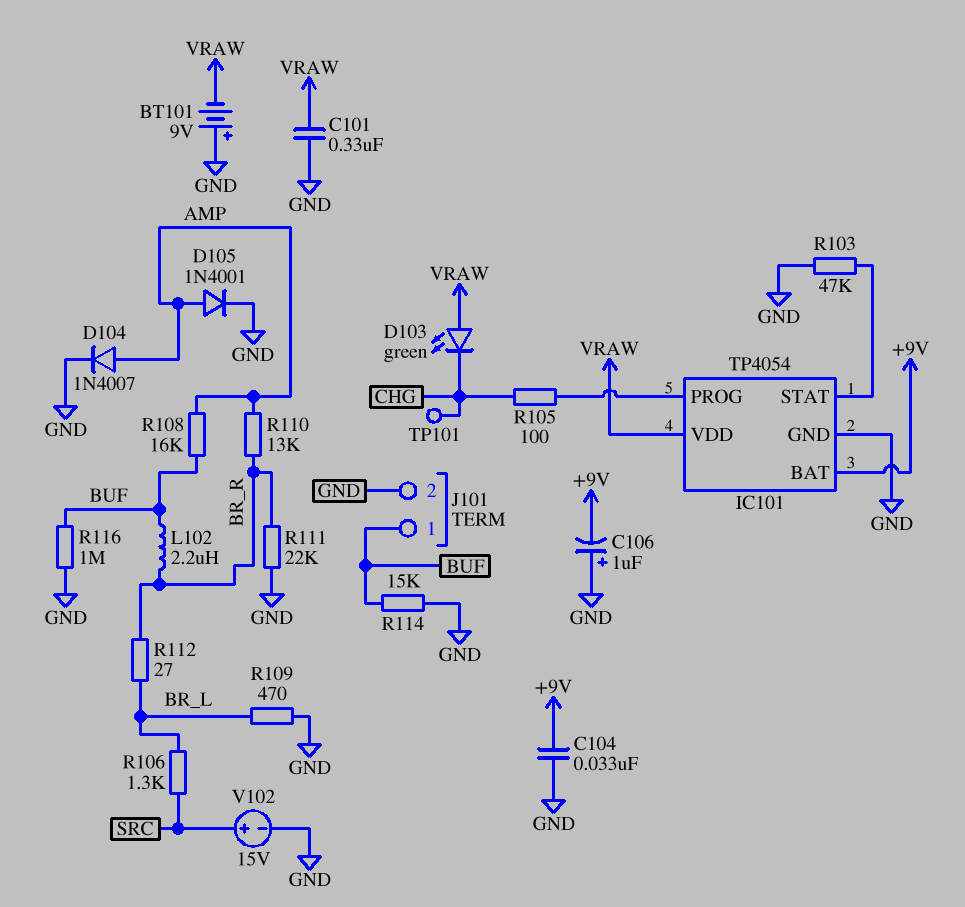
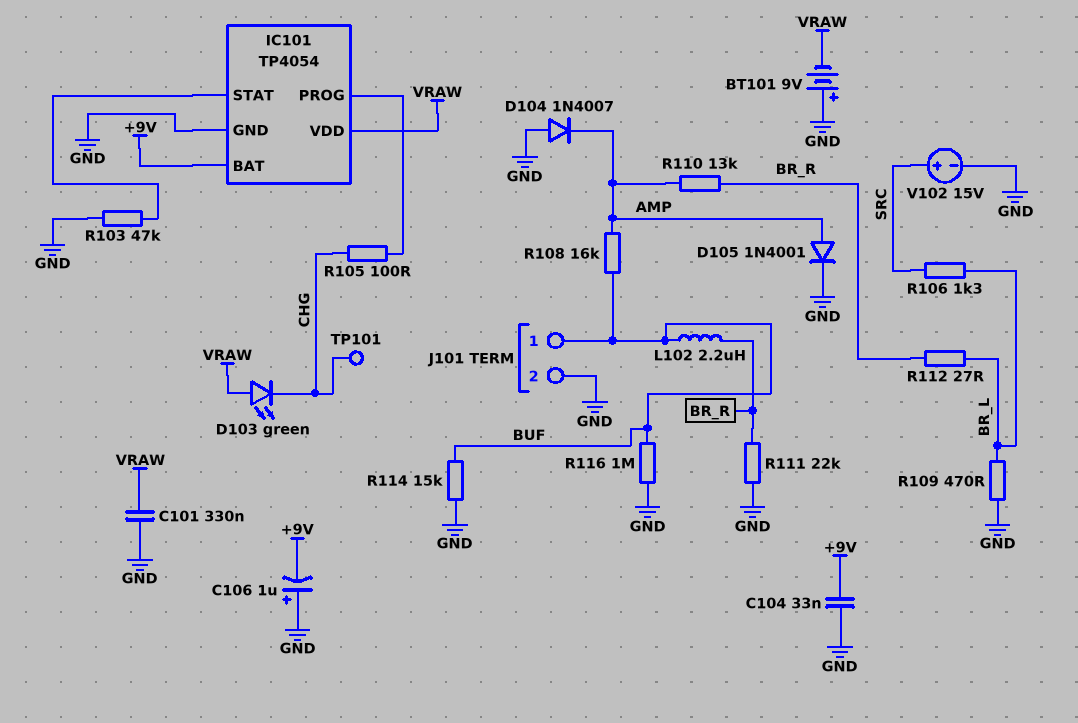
D104: diode 1N4007 (A AMP, K GND) -> diode 1N4007 (A GND, K AMP)

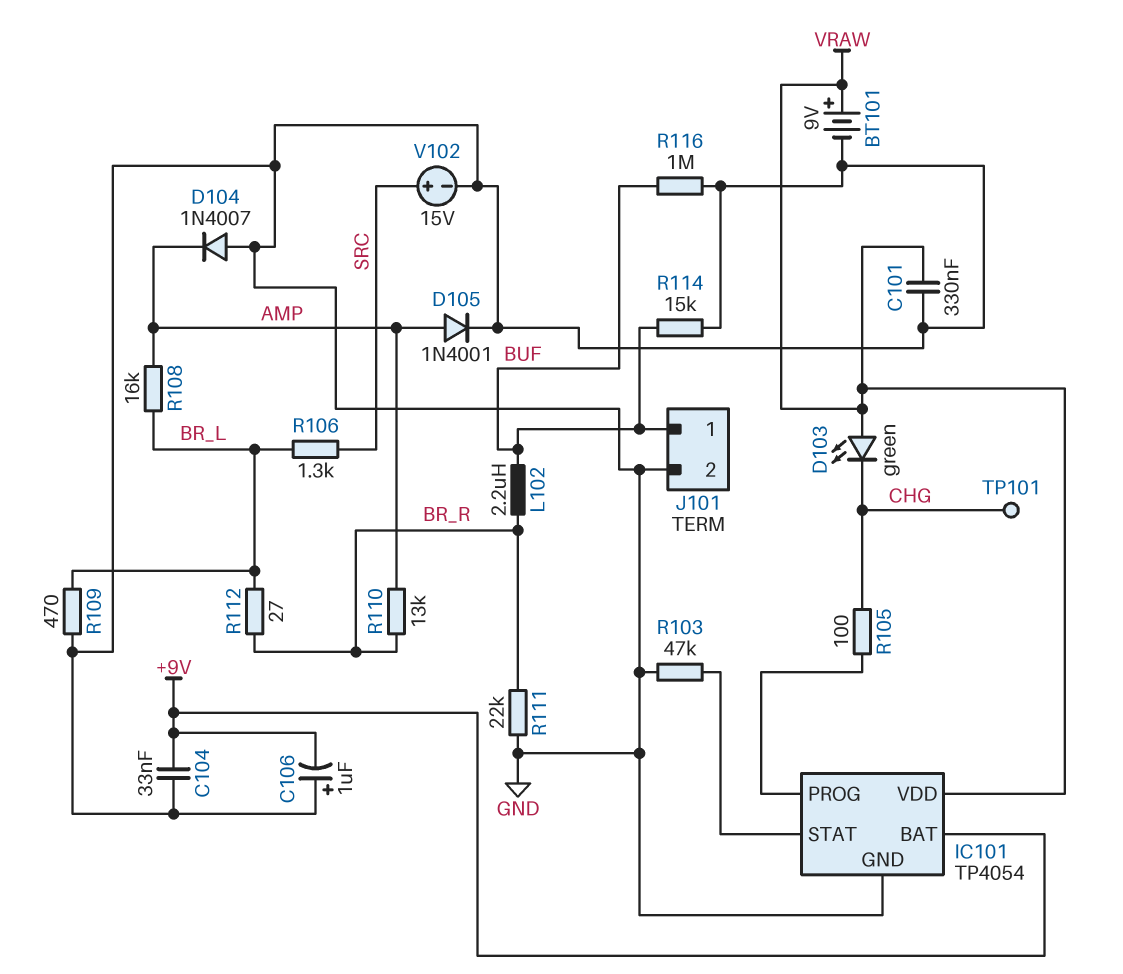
BT101: 9V (plus GND, minus VRAW) -> 9V (plus VRAW, minus GND)
R108: 16k (AMP, BUF) -> 16k (AMP, BR_L)

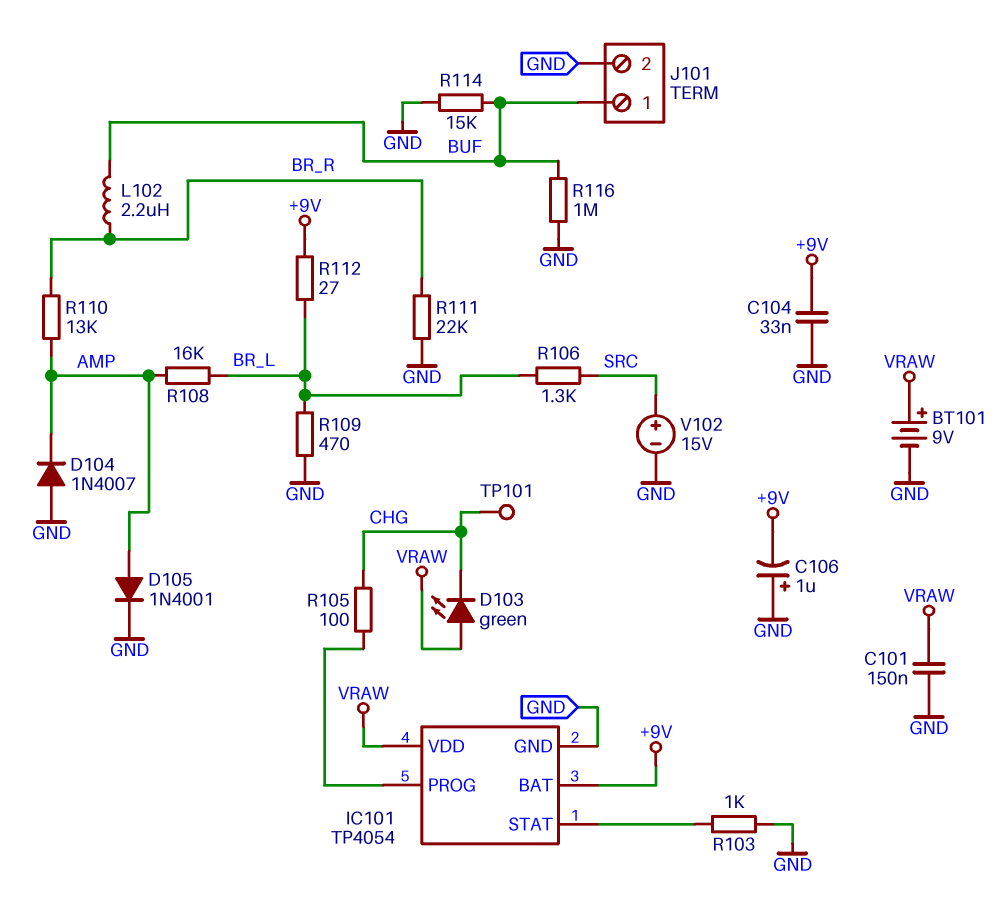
C101: 330nF (GND, VRAW) -> 150nF (GND, VRAW)
R103: 47k (GND, IC101/STAT) -> 1k (GND, IC101/STAT)
R112: 27 (BR_L, BR_R) -> 27 (+9V, BR_L)

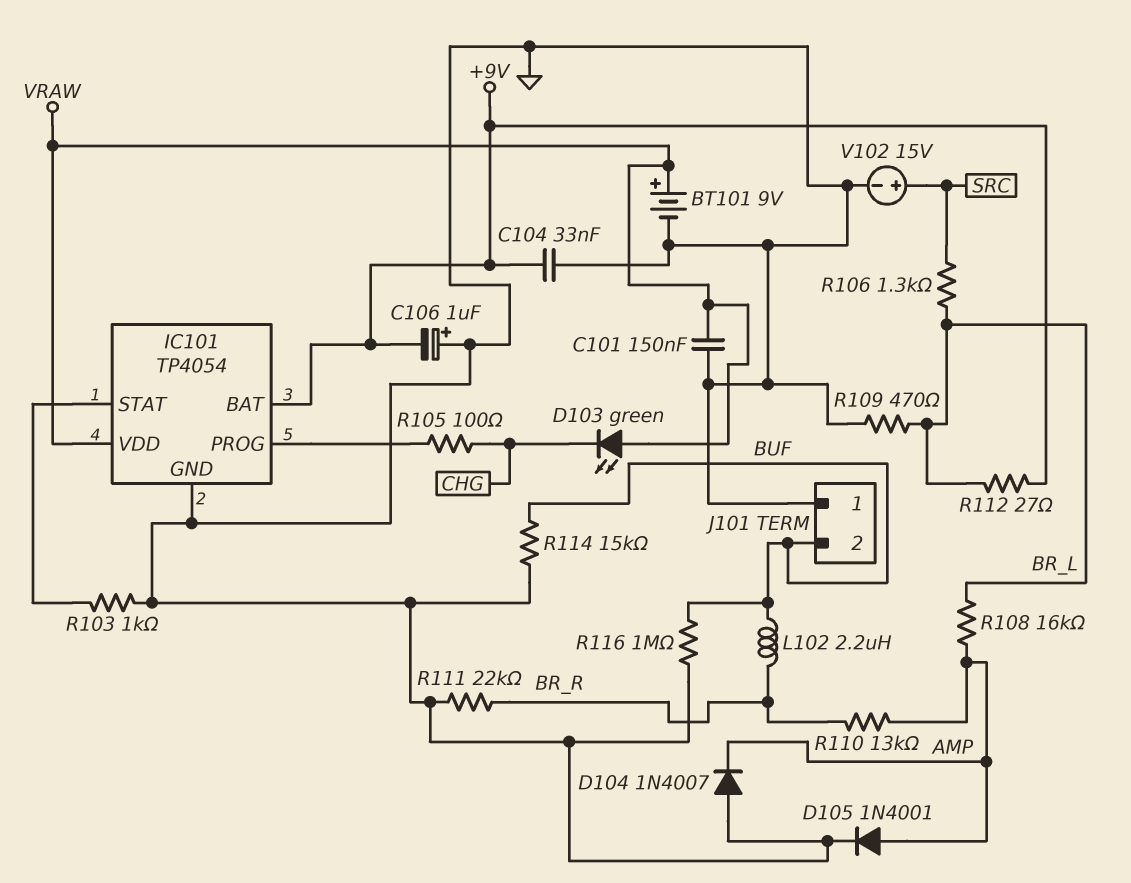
J101 pin 1: BUF -> GND
J101 pin 2: GND -> BUF
TP101: test point (CHG) -> none

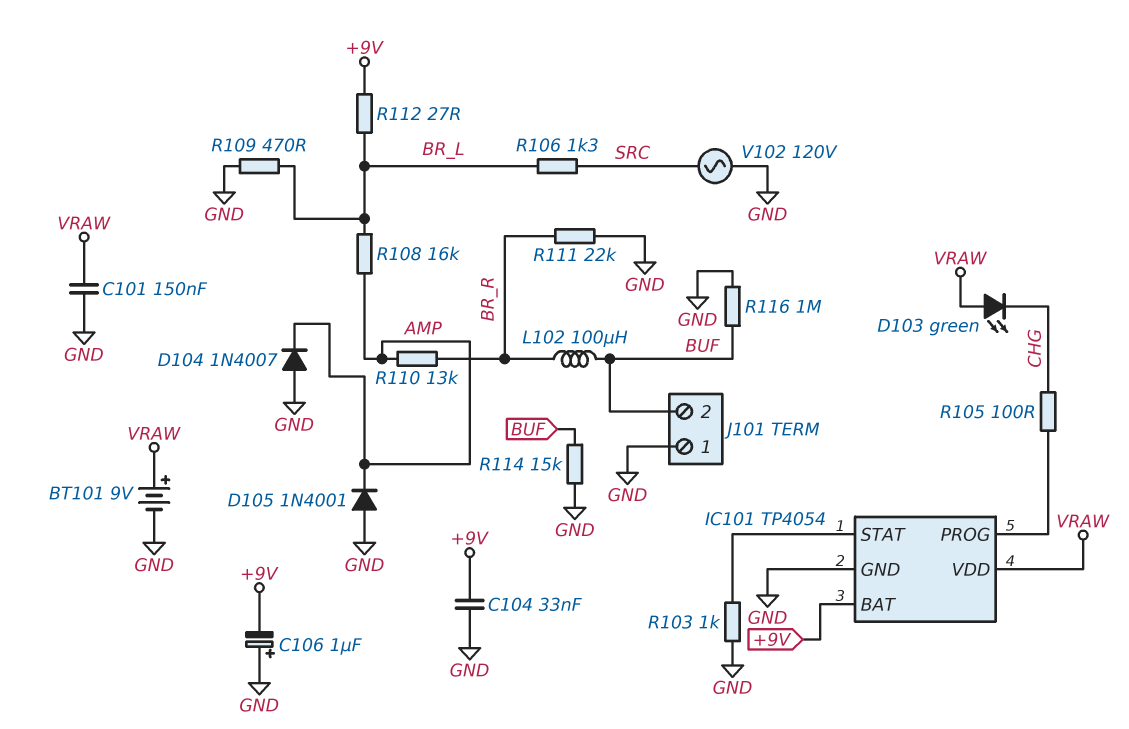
D105: diode 1N4001 (A AMP, K GND) -> diode 1N4001 (A GND, K AMP)
L102: 2.2uH (BR_R, BUF) -> 100uH (BR_R, BUF)
V102: 15V (plus SRC, minus GND) -> AC 120V (GND, SRC)

